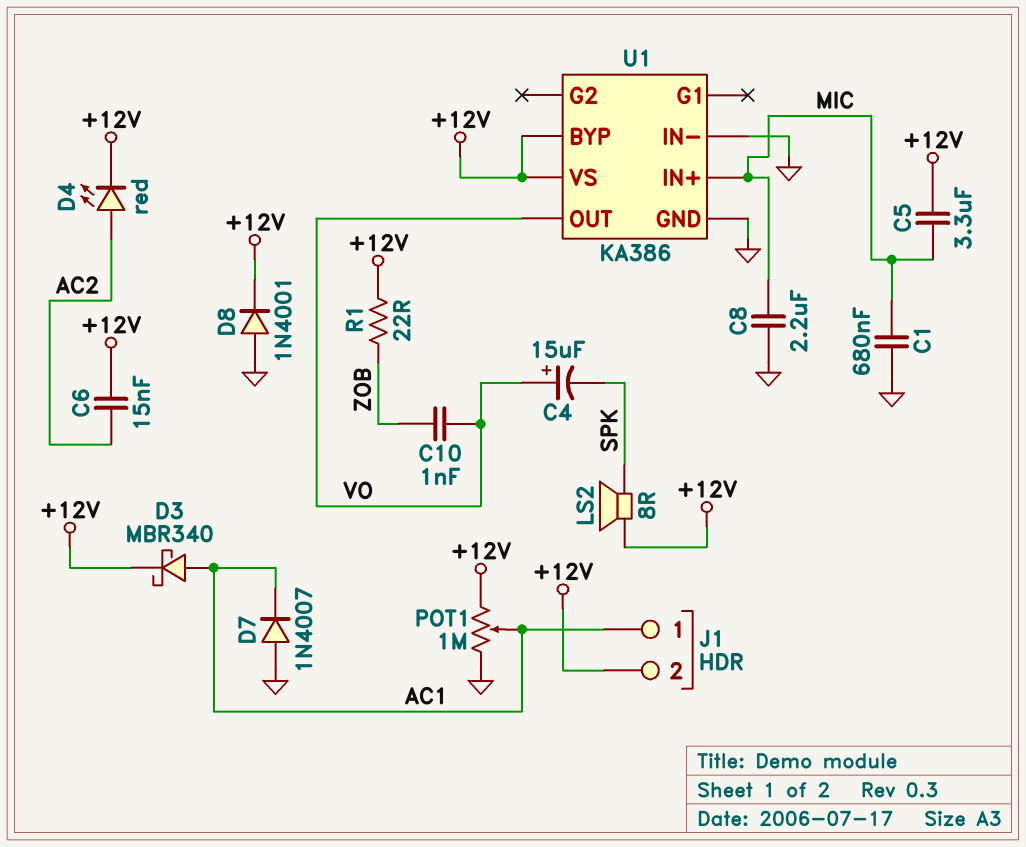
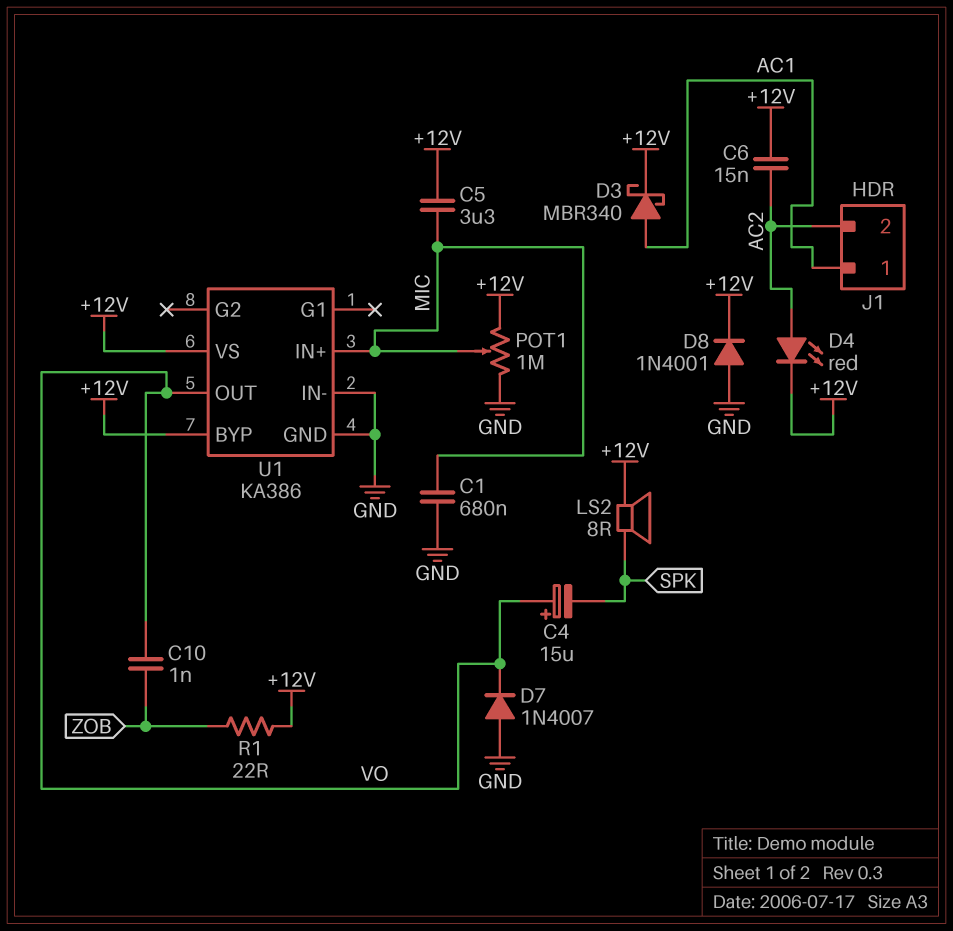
C8: 2.2uF (GND, MIC) -> none
D7: diode 1N4007 (A GND, K AC1) -> diode 1N4007 (A GND, K VO)
J1 pin 2: +12V -> AC2
POT1: 1M (+12V, GND, wiper AC1) -> 1M (+12V, GND, wiper MIC)

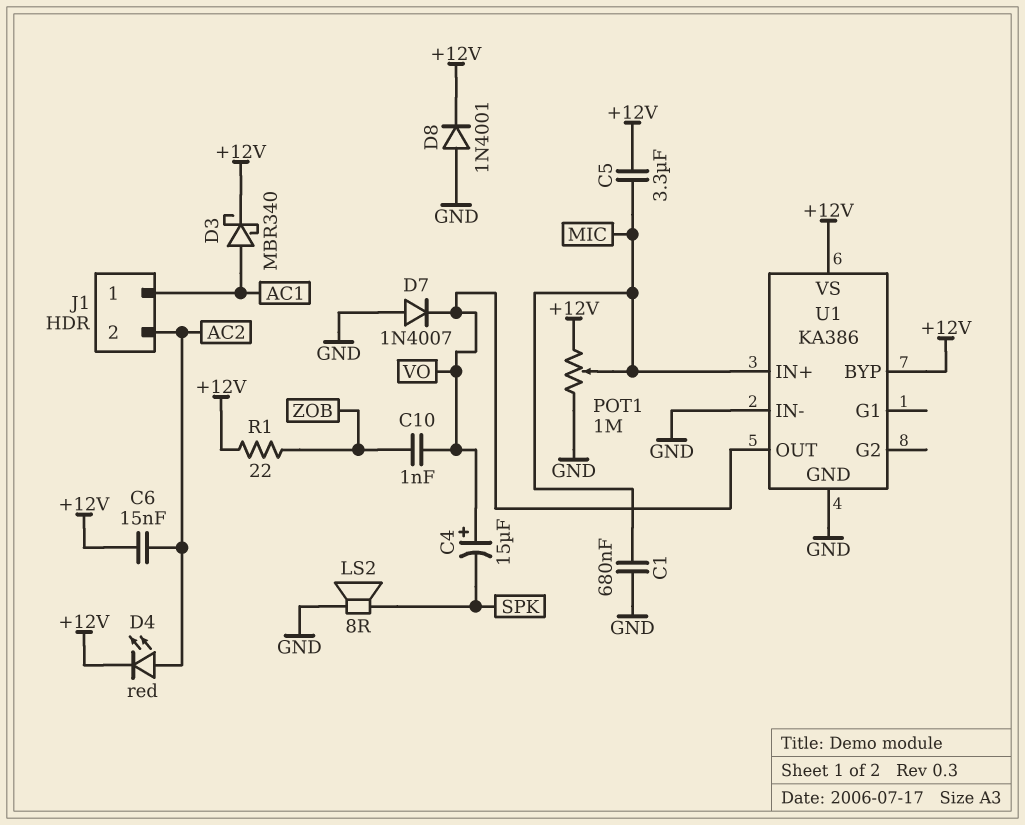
LS2: speaker 8R (+12V, SPK) -> speaker 8R (GND, SPK)

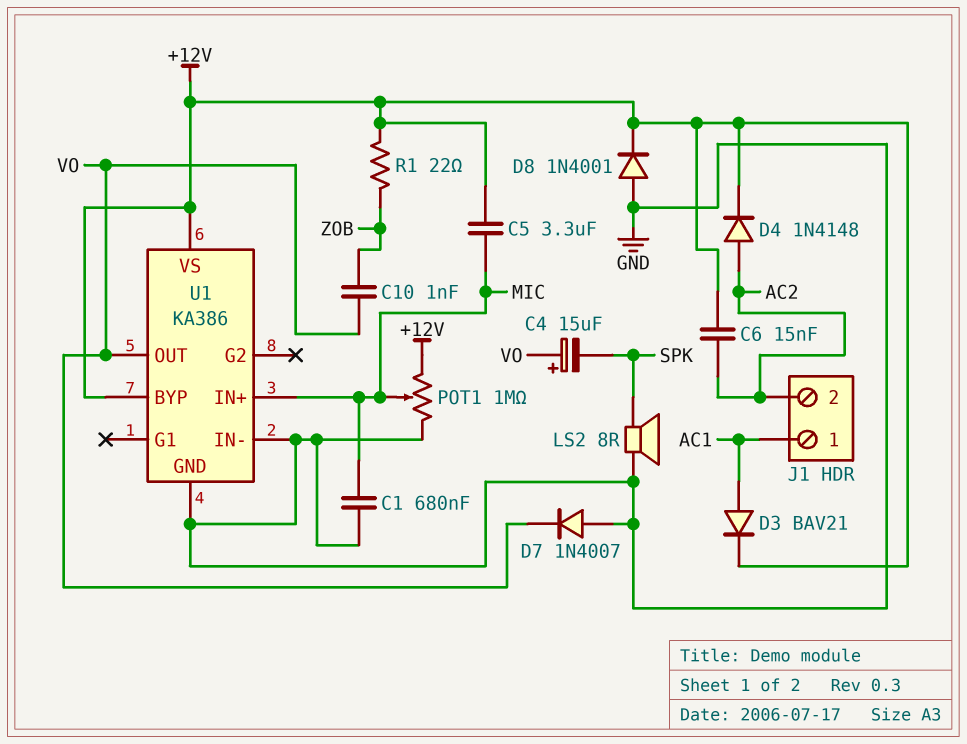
D3: schottky MBR340 (A AC1, K +12V) -> diode BAV21 (A AC1, K +12V)
D4: LED red (A AC2, K +12V) -> diode 1N4148 (A AC2, K +12V)

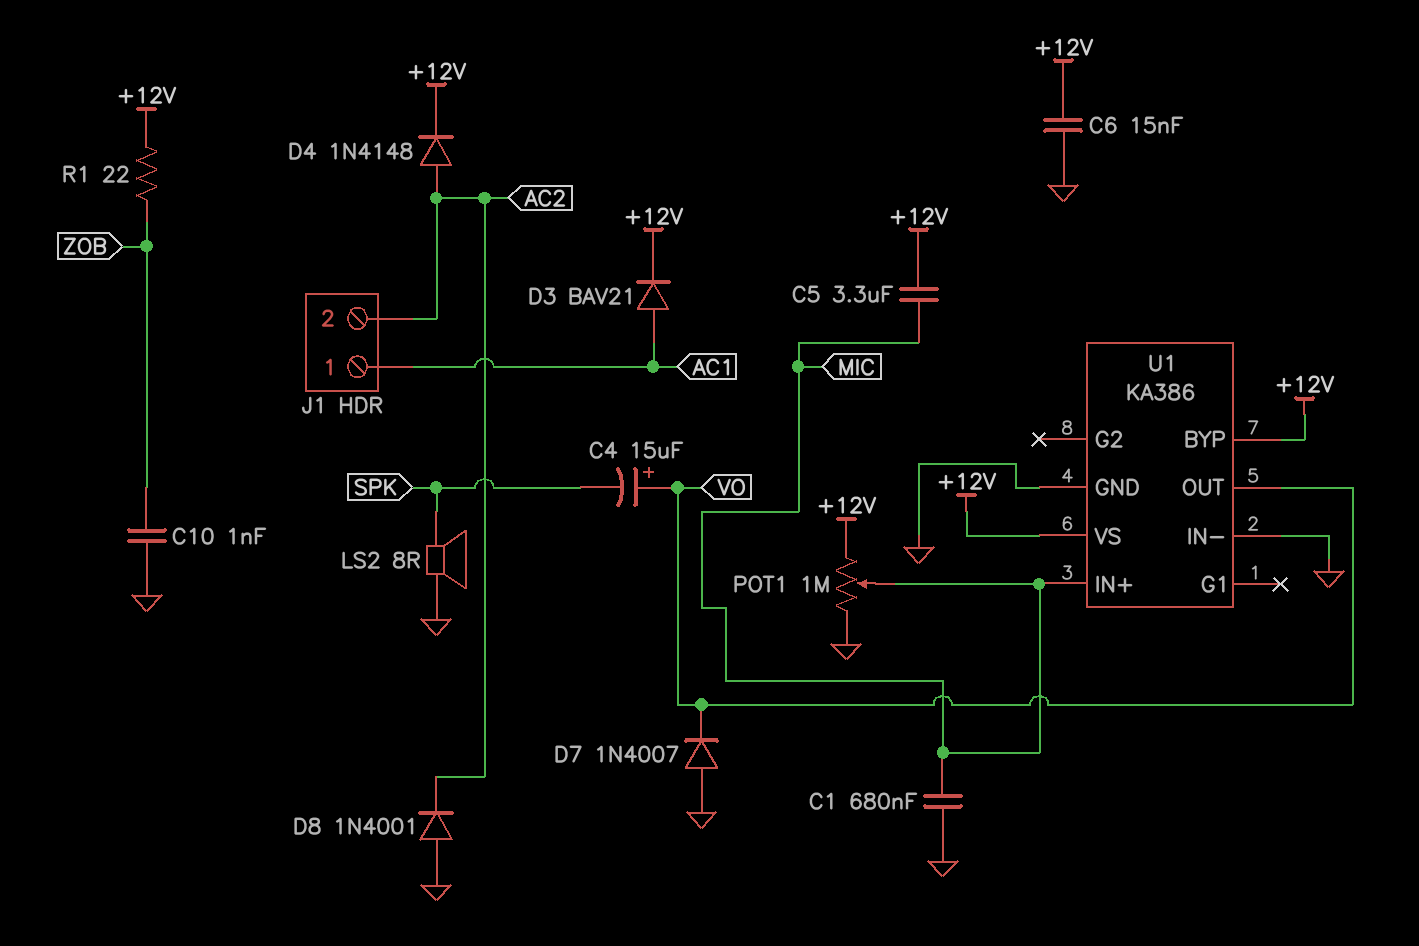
C6: 15nF (+12V, AC2) -> 15nF (+12V, GND)
C10: 1nF (VO, ZOB) -> 1nF (GND, ZOB)
D8: diode 1N4001 (A GND, K +12V) -> diode 1N4001 (A GND, K AC2)

